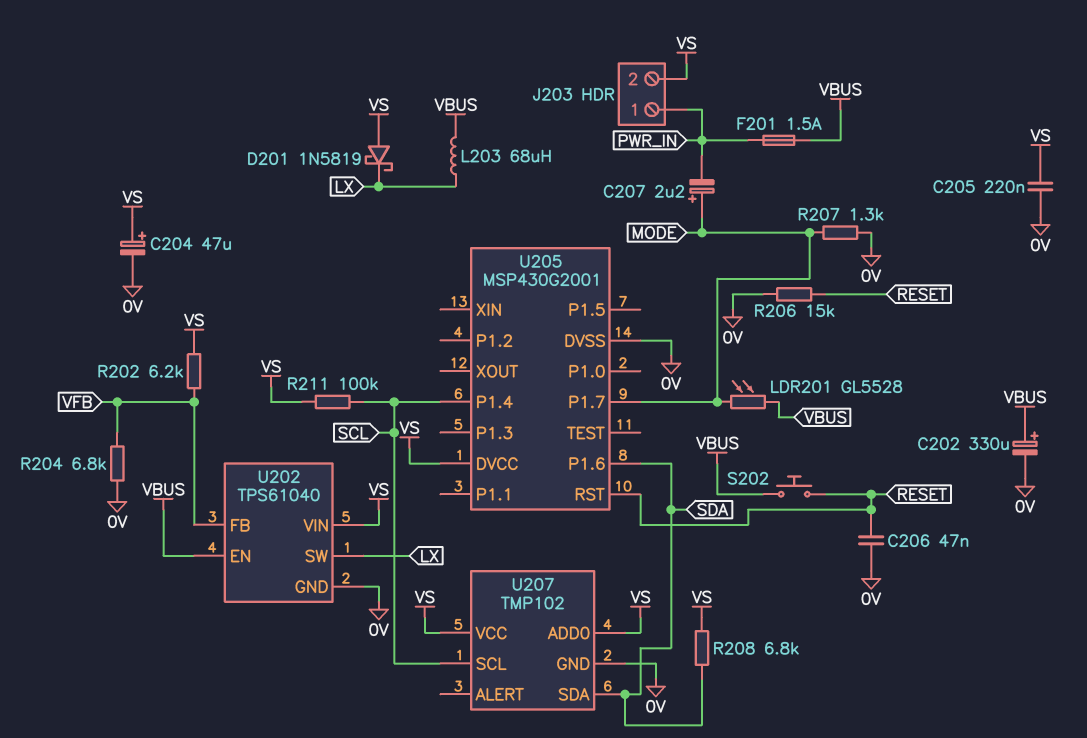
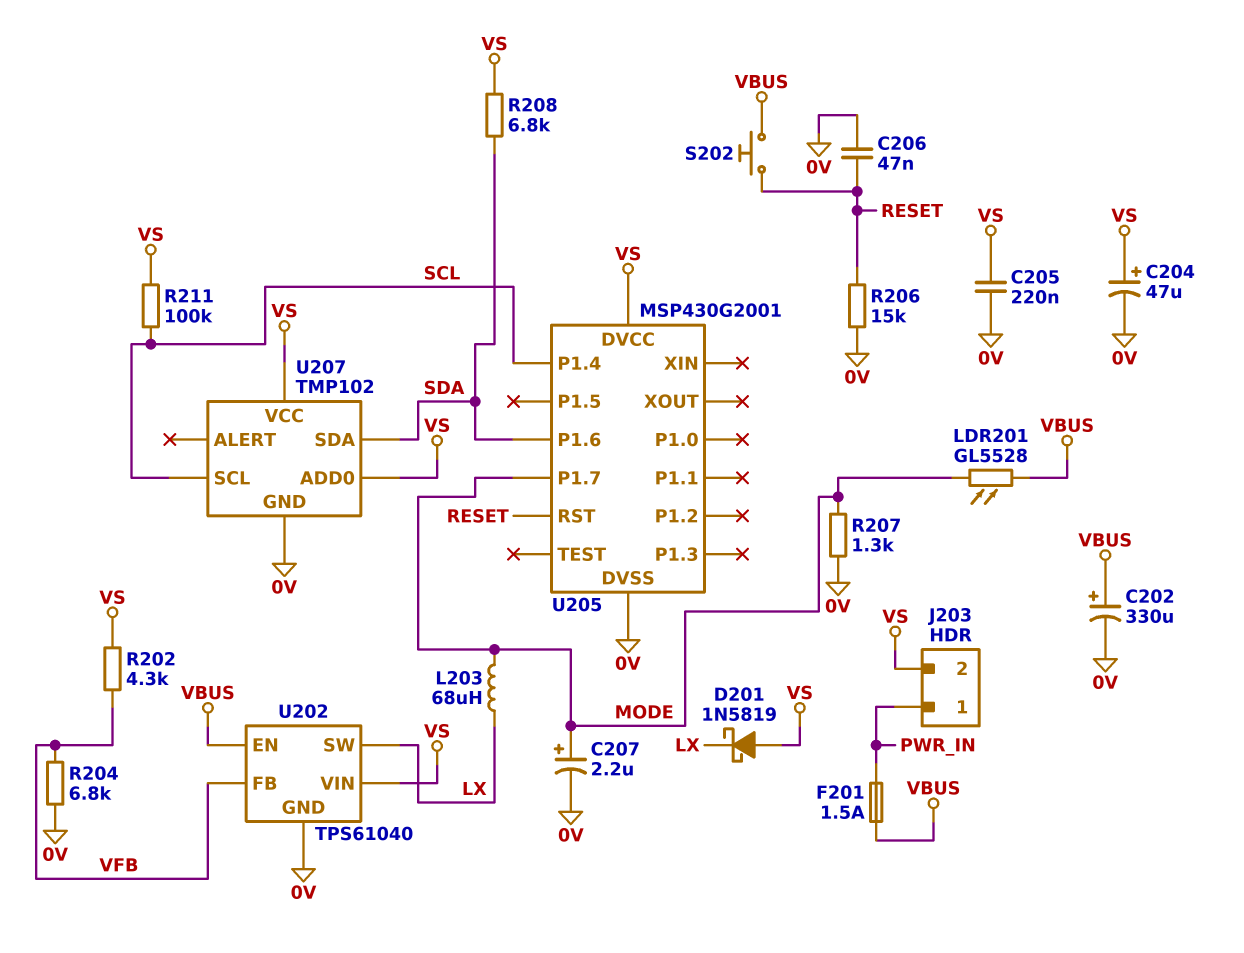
C207: 2.2uF (plus MODE, minus PWR_IN) -> 2.2uF (plus MODE, minus 0V)
L203: 68uH (LX, VBUS) -> 68uH (LX, MODE)
R202: 6.2k (VFB, VS) -> 4.3k (VFB, VS)

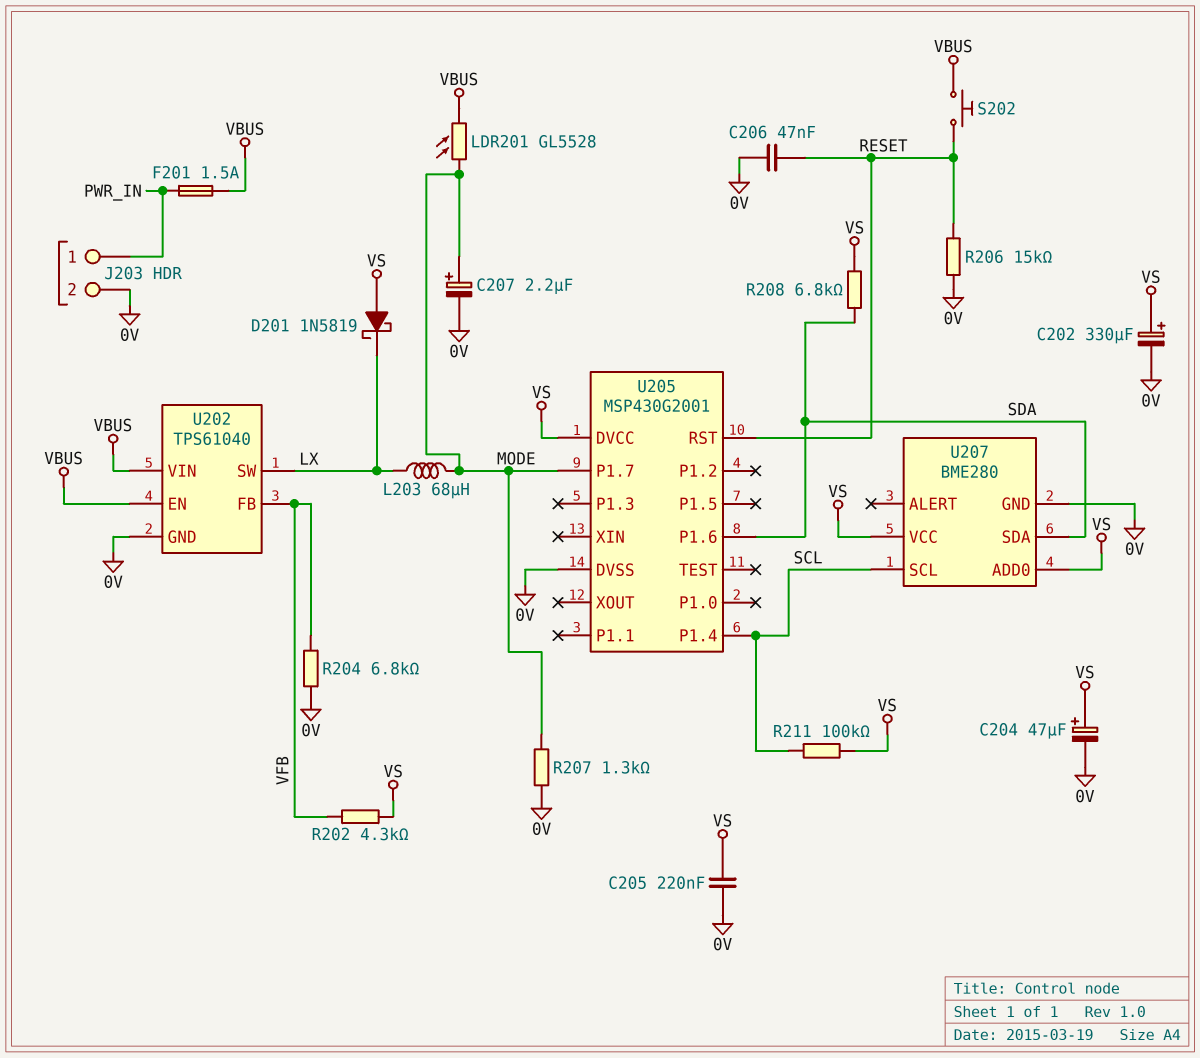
C202: 330uF (plus VBUS, minus 0V) -> 330uF (plus VS, minus 0V)
J203 pin 2: VS -> 0V
U202 pin VIN: VS -> VBUS
U207: TMP102 -> BME280

